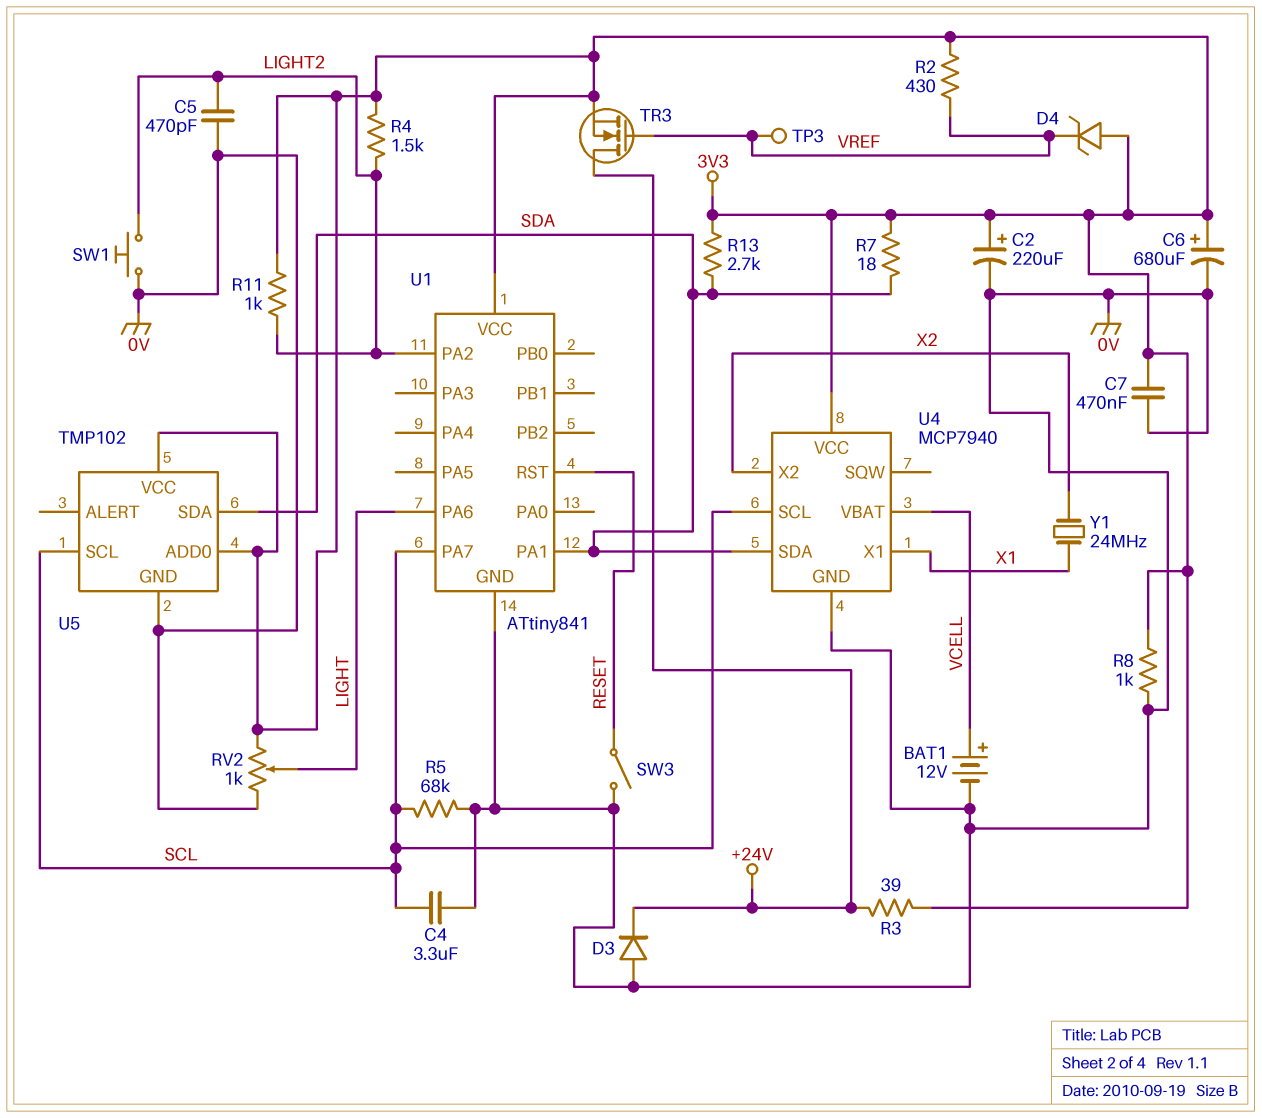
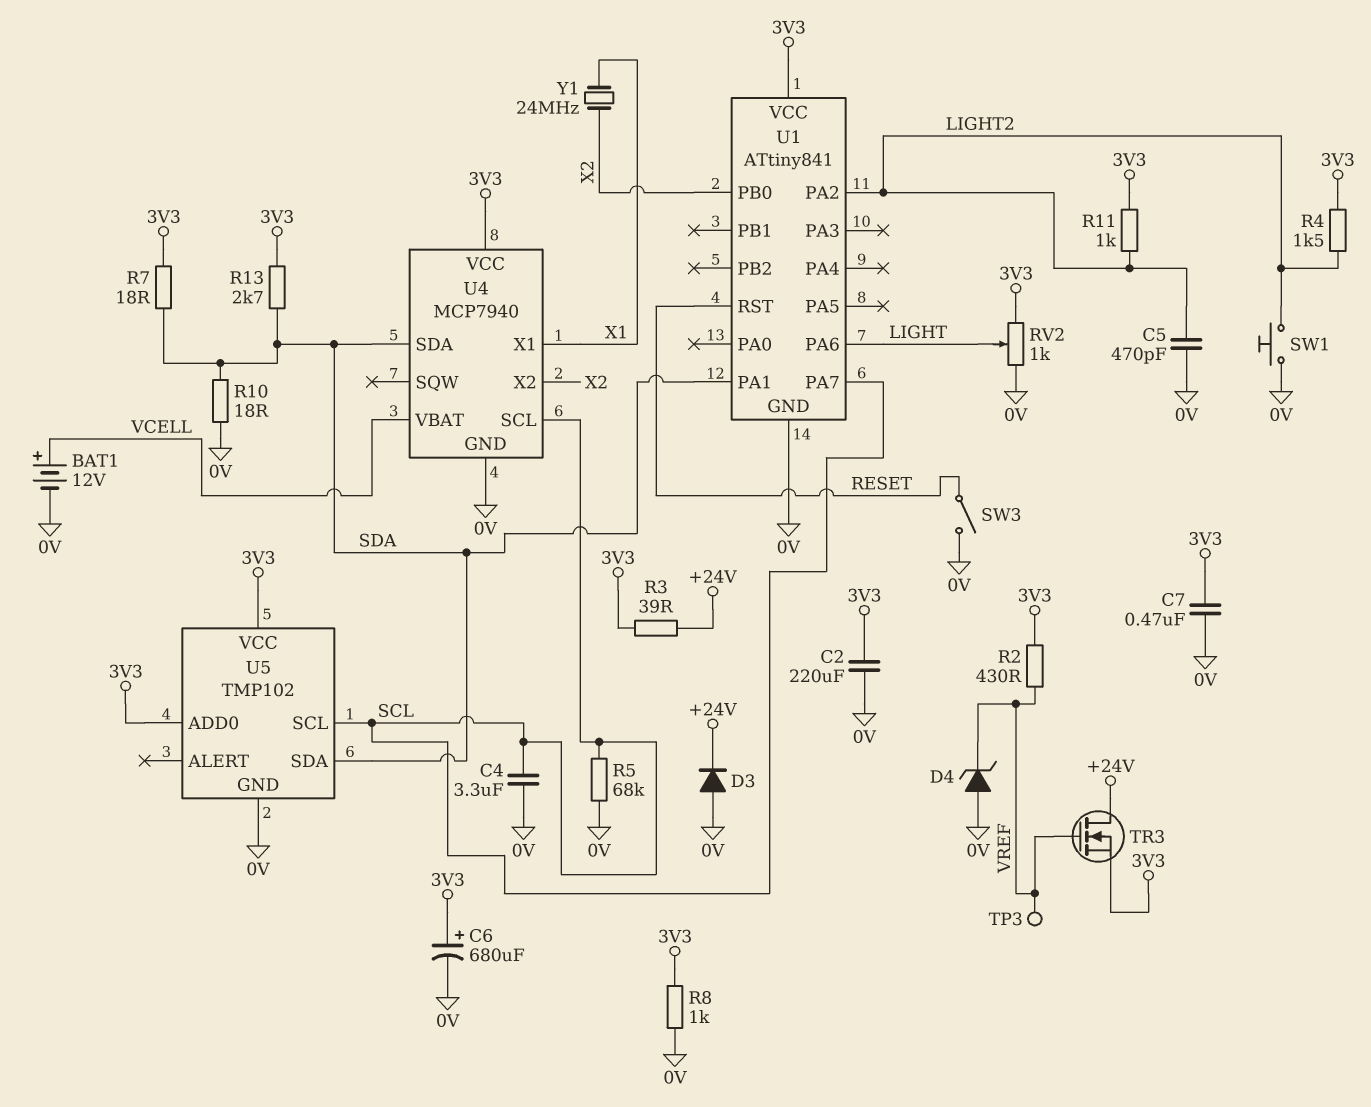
C2: 220uF (plus 3V3, minus 0V) -> 220uF (0V, 3V3)
D4: zener (A 3V3, K VREF) -> zener (A 0V, K VREF)
R10: none -> 18 (0V, SDA)
U1 pin PB0: none -> X2

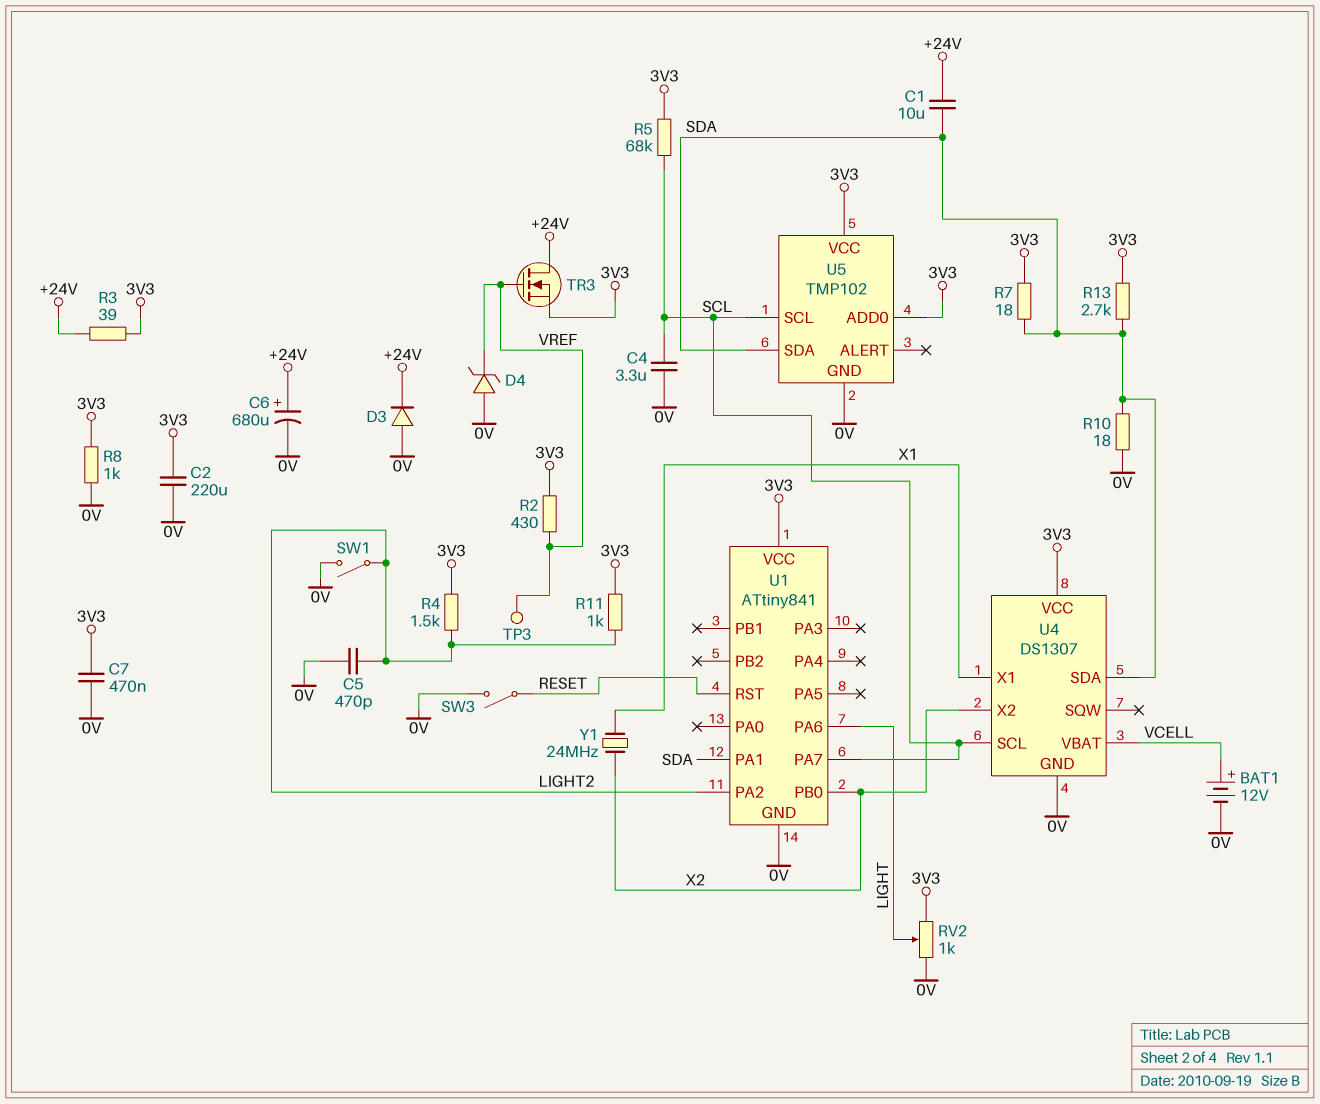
C1: none -> 10uF (+24V, SDA)
C6: 680uF (plus 3V3, minus 0V) -> 680uF (plus +24V, minus 0V)
R5: 68k (0V, SCL) -> 68k (3V3, SCL)
SW1: button (0V, LIGHT2) -> switch (0V, LIGHT2)
U4: MCP7940 -> DS1307

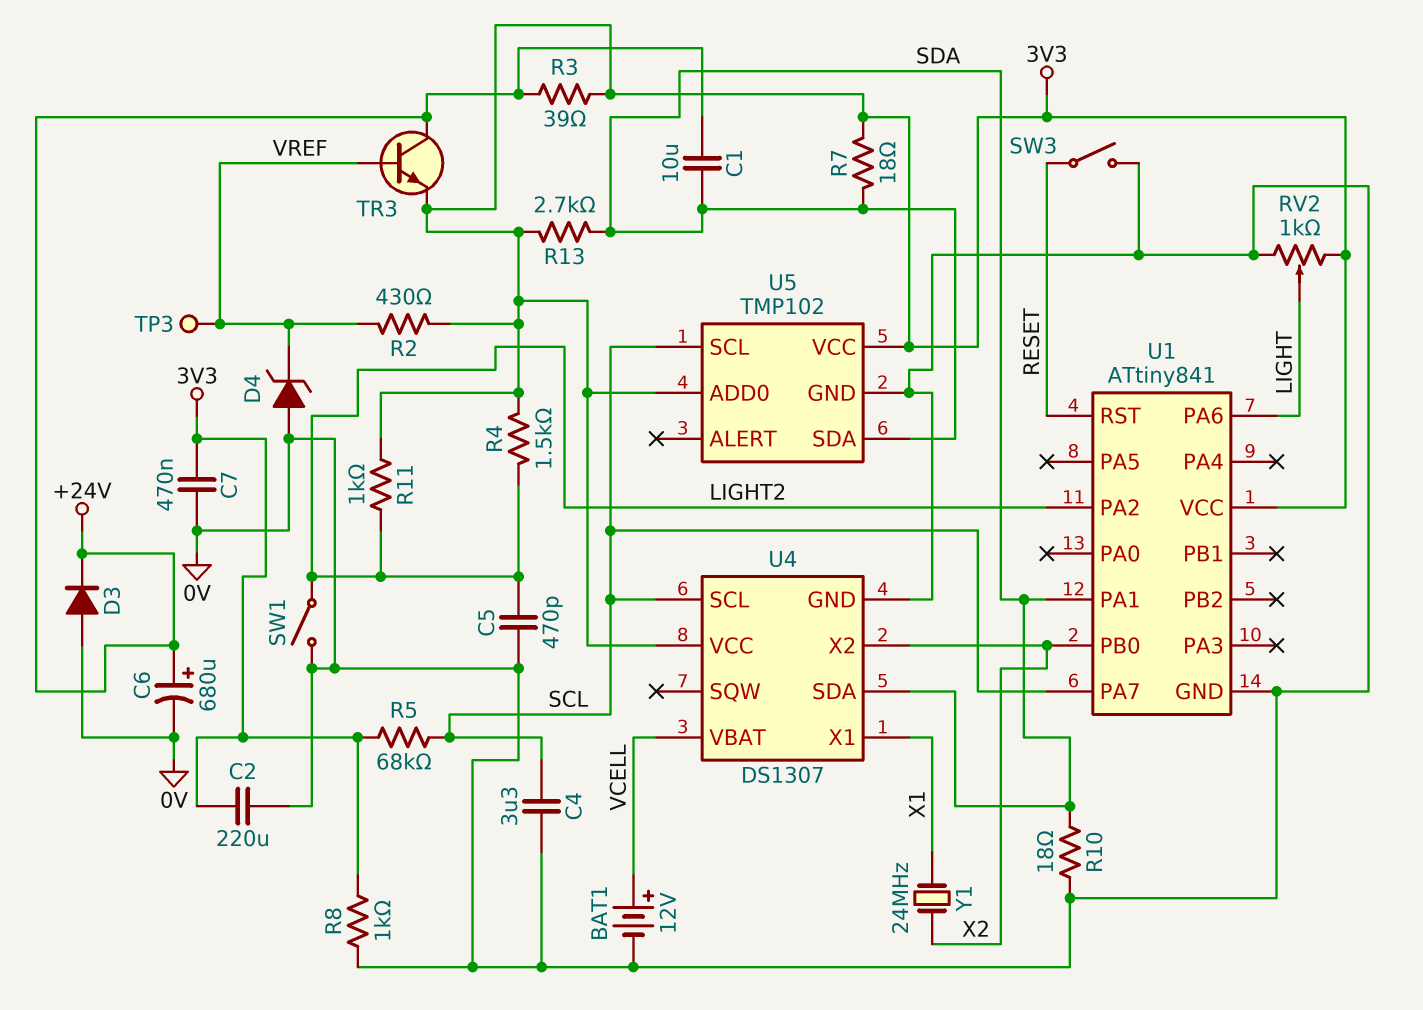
TR3: NMOS (G VREF, D +24V, S 3V3) -> NPN (B VREF, C +24V, E 3V3)

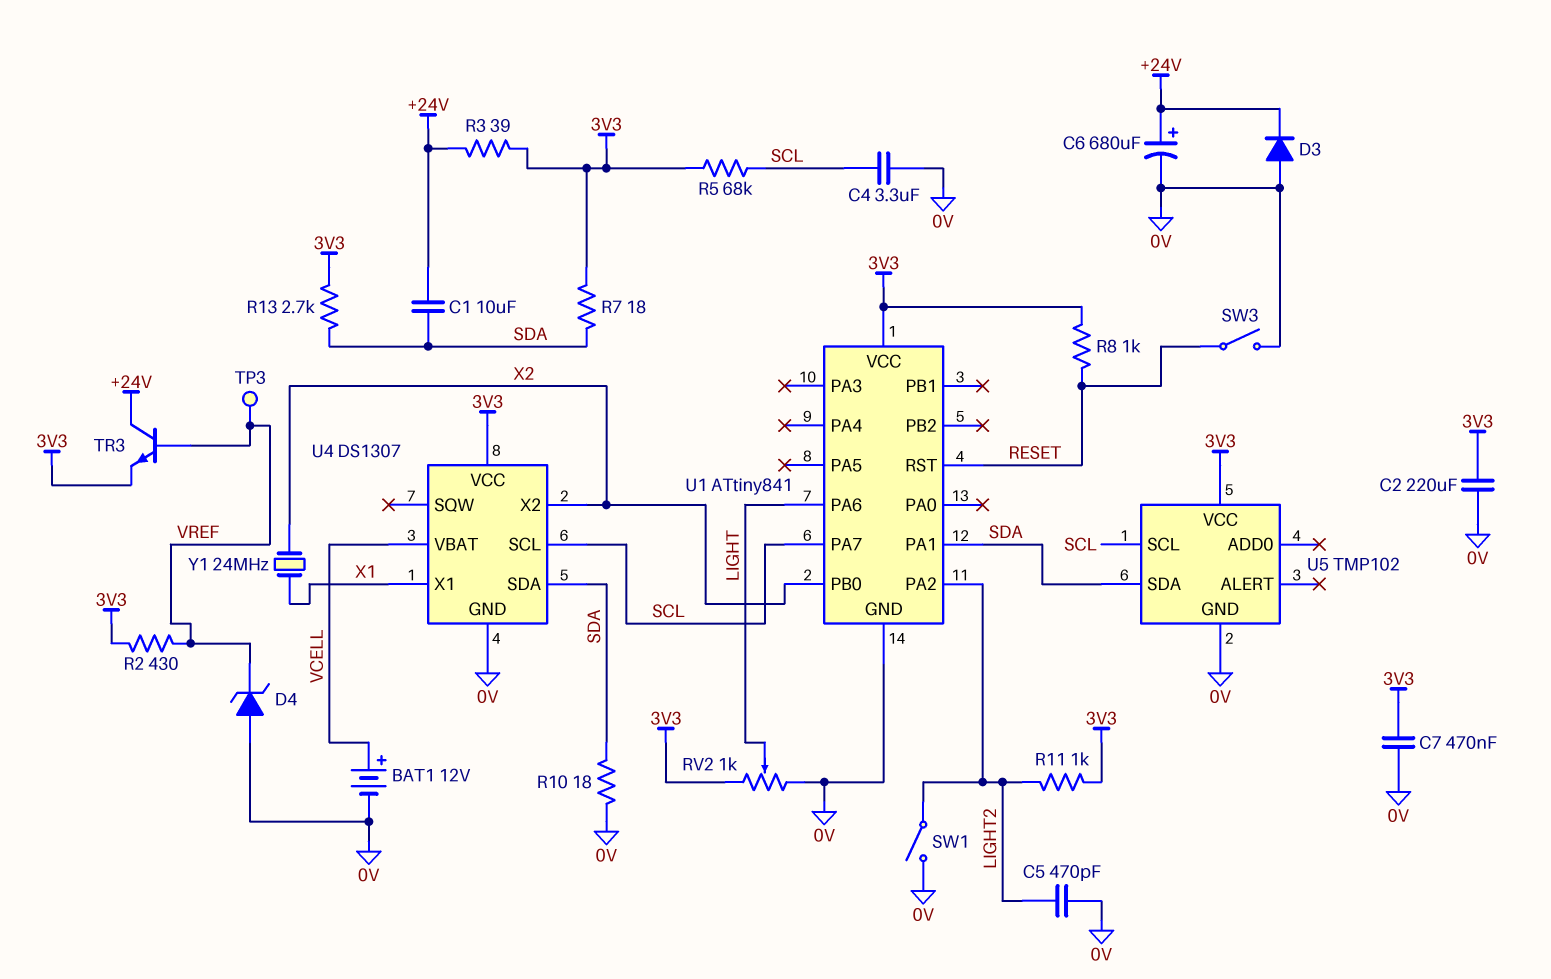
R4: 1.5k (3V3, LIGHT2) -> none
R8: 1k (0V, 3V3) -> 1k (3V3, RESET)
U5 pin ADD0: 3V3 -> none

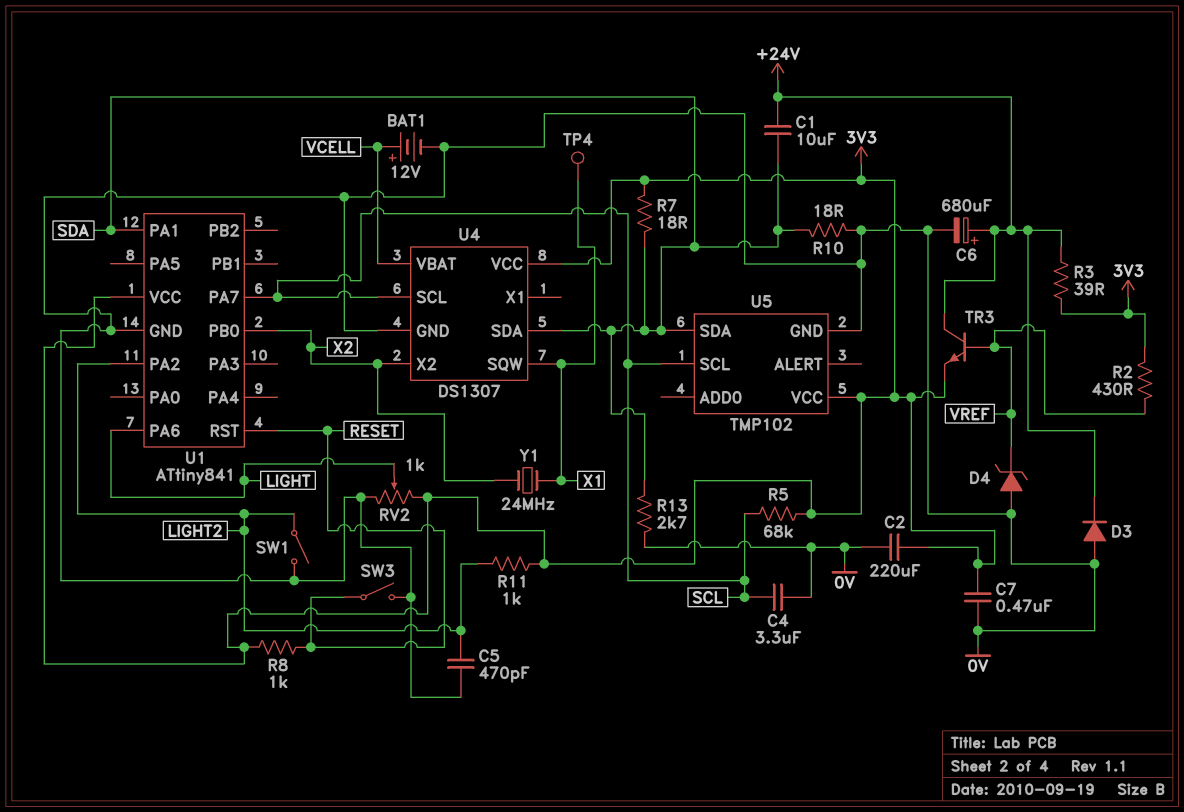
R13: 2.7k (3V3, SDA) -> 2.7k (0V, SDA)
TP3: test point (VREF) -> none
TP4: none -> test point (X1)
U4 pin SQW: none -> X1
U4 pin X1: X1 -> none

